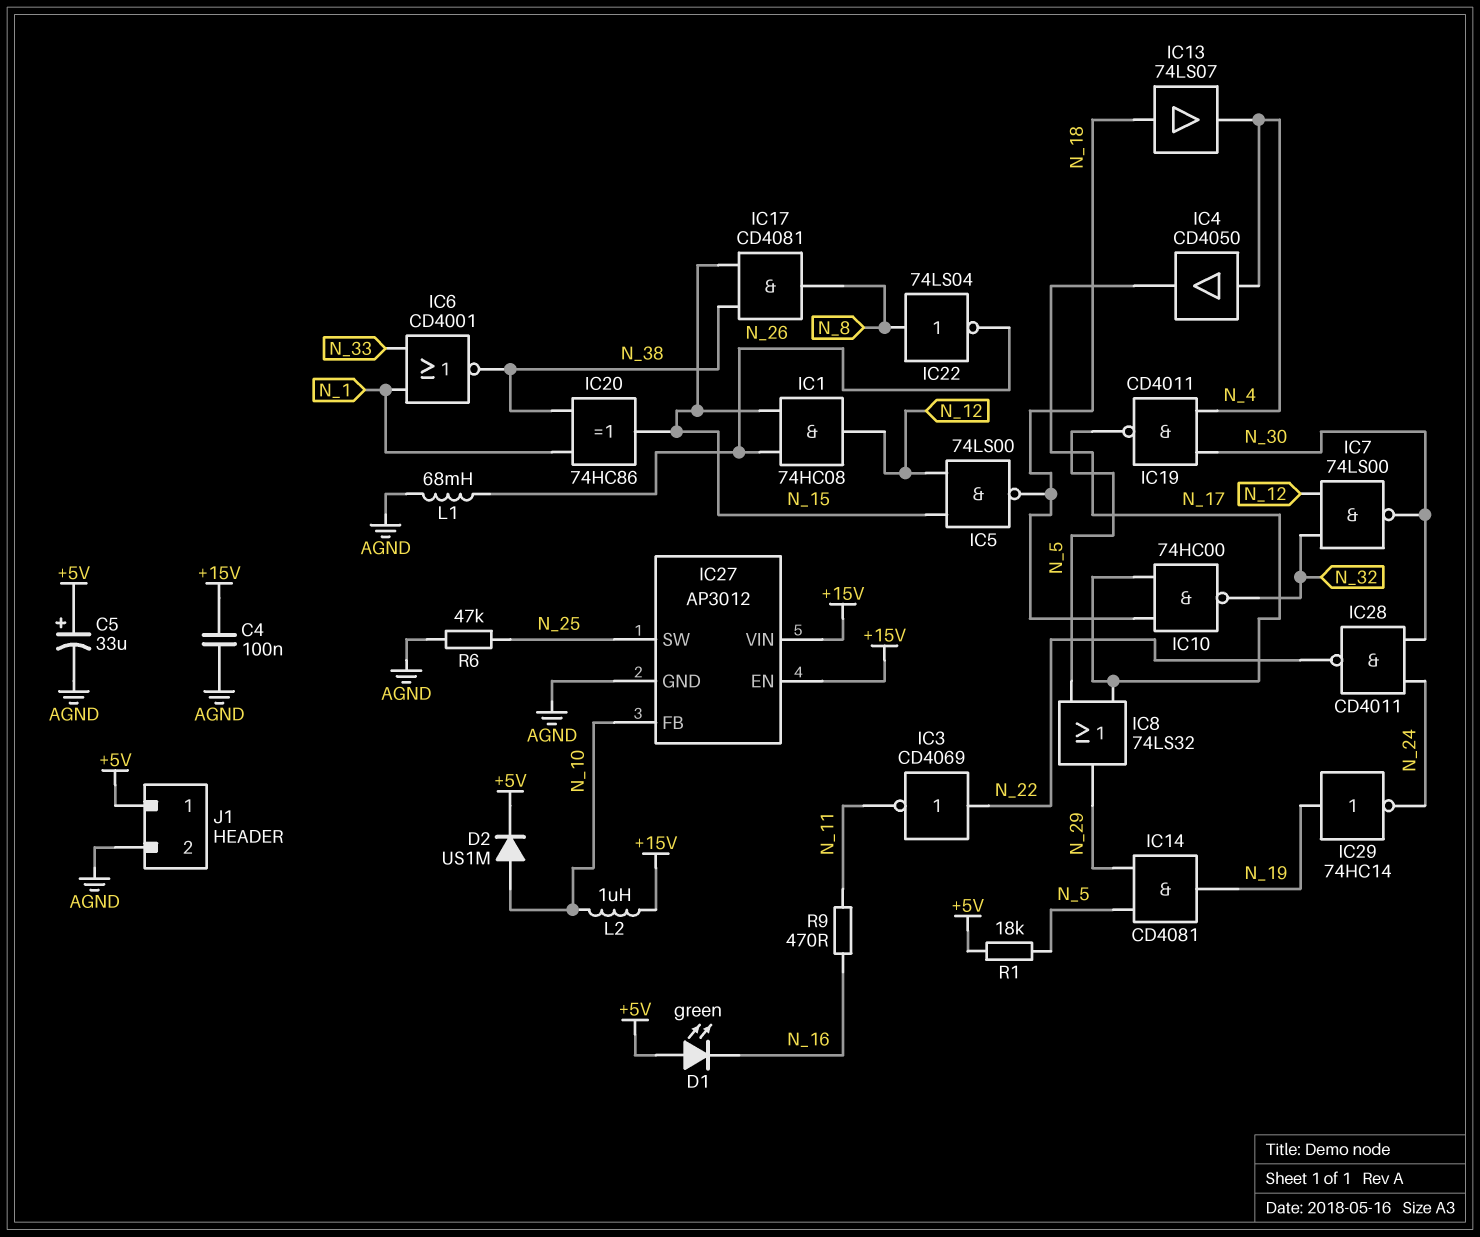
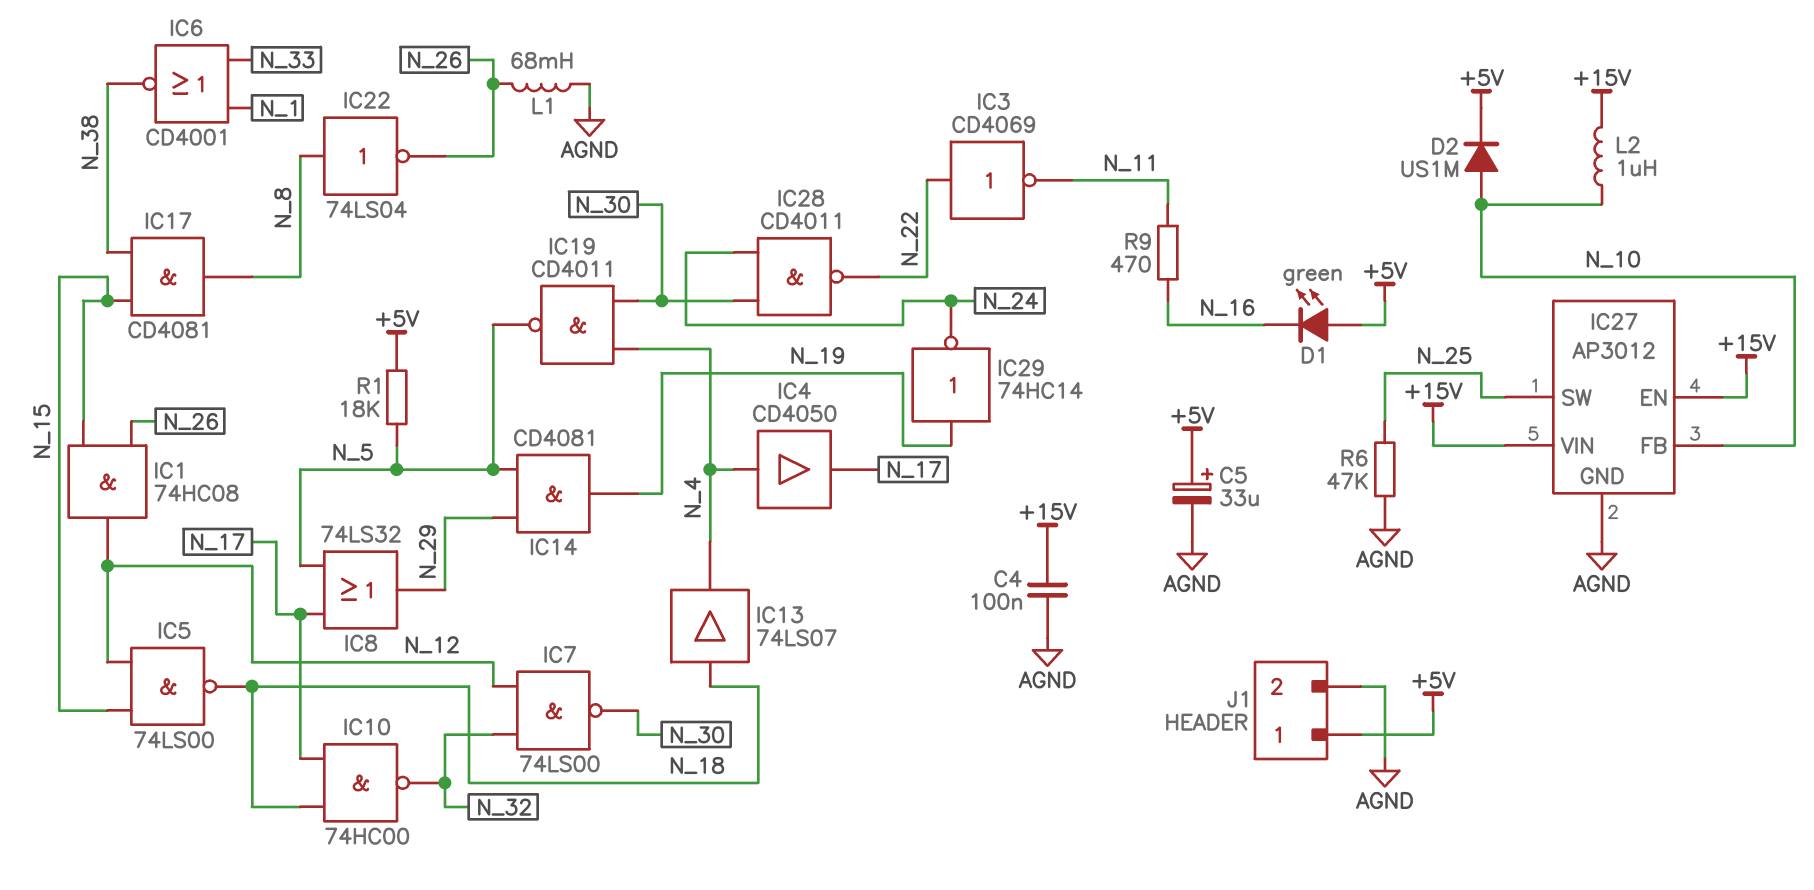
IC20: XOR 74HC86 (in N_1, in N_38, out N_15) -> none

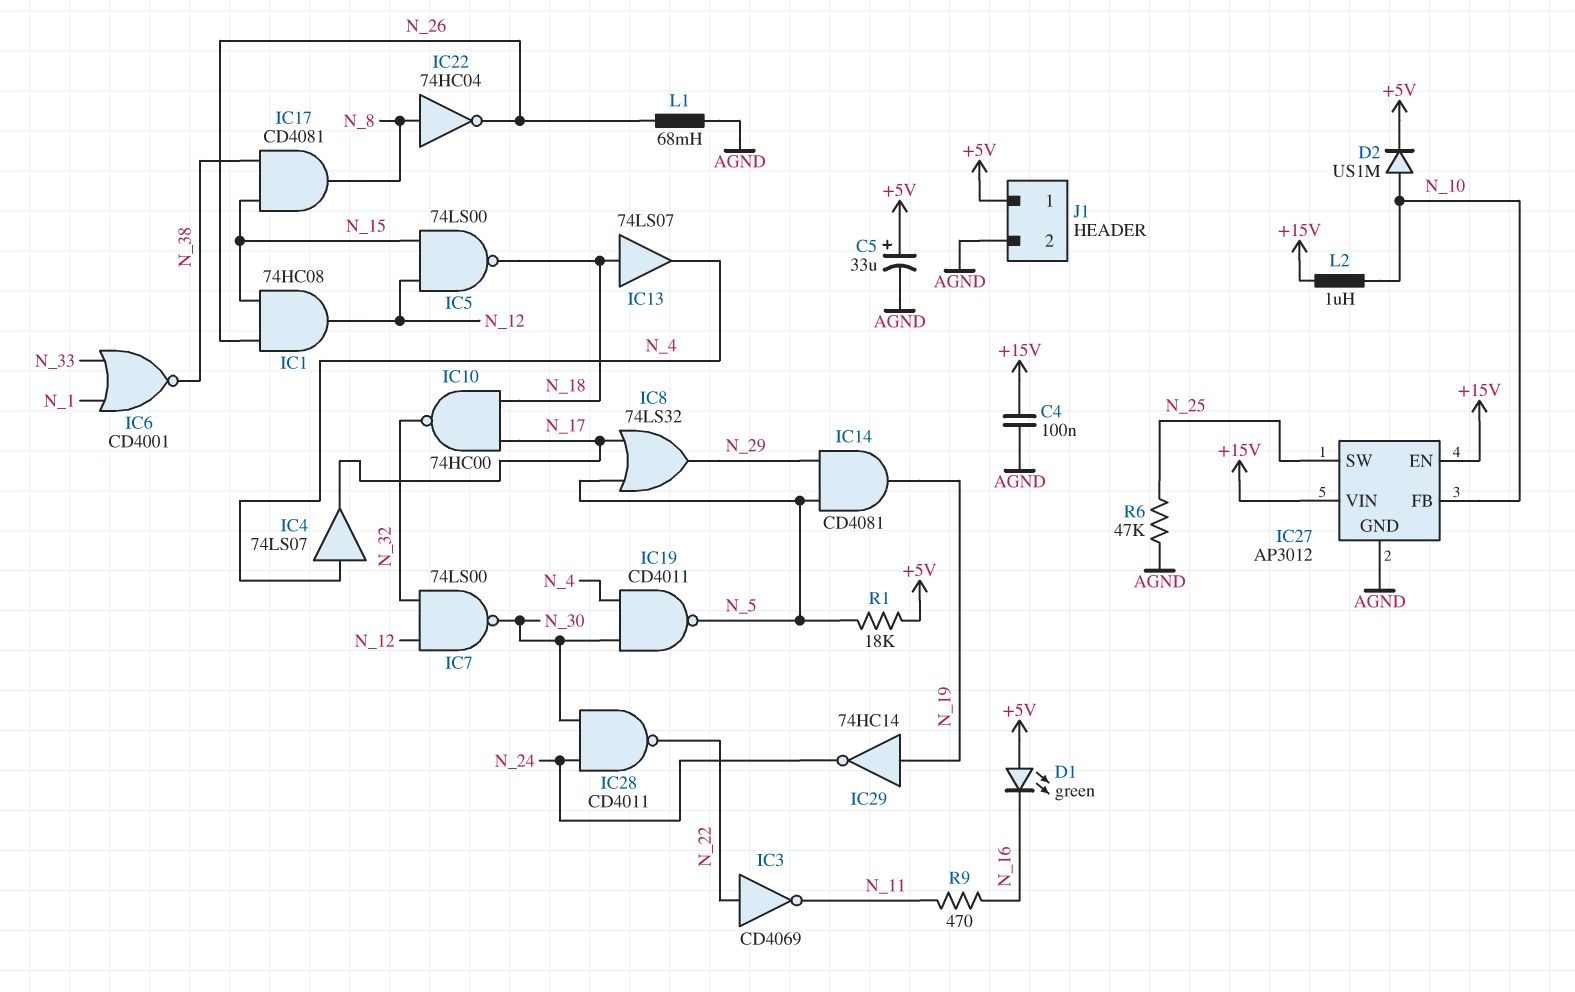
IC4: buffer CD4050 (in N_4, out N_17) -> buffer 74LS07 (in N_4, out N_17)
IC22: NOT 74LS04 (in N_8, out N_26) -> NOT 74HC04 (in N_8, out N_26)

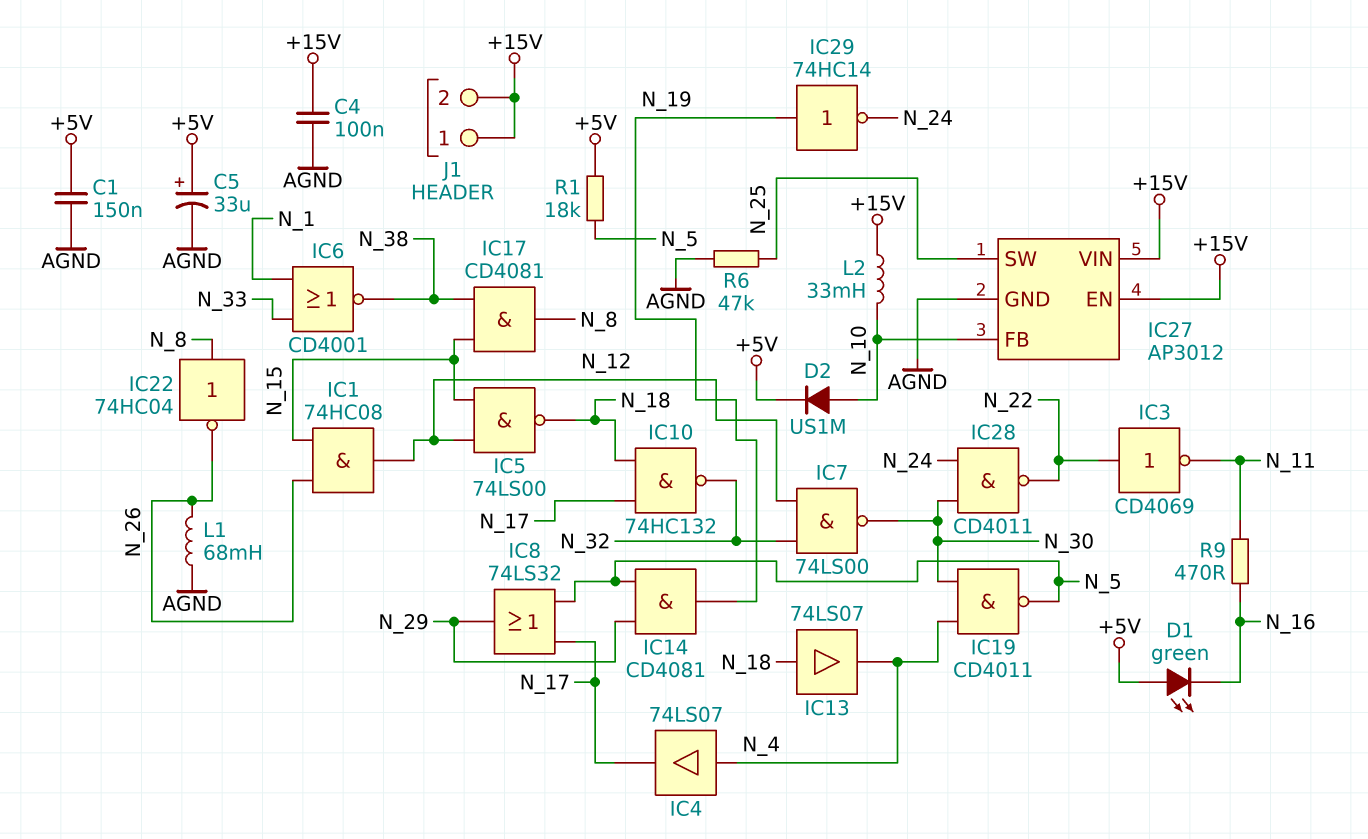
C1: none -> 150nF (+5V, AGND)
IC10: NAND 74HC00 (in N_17, in N_18, out N_32) -> NAND 74HC132 (in N_17, in N_18, out N_32)
J1 pin 1: +5V -> +15V
J1 pin 2: AGND -> +15V
L2: 1uH (+15V, N_10) -> 33mH (+15V, N_10)

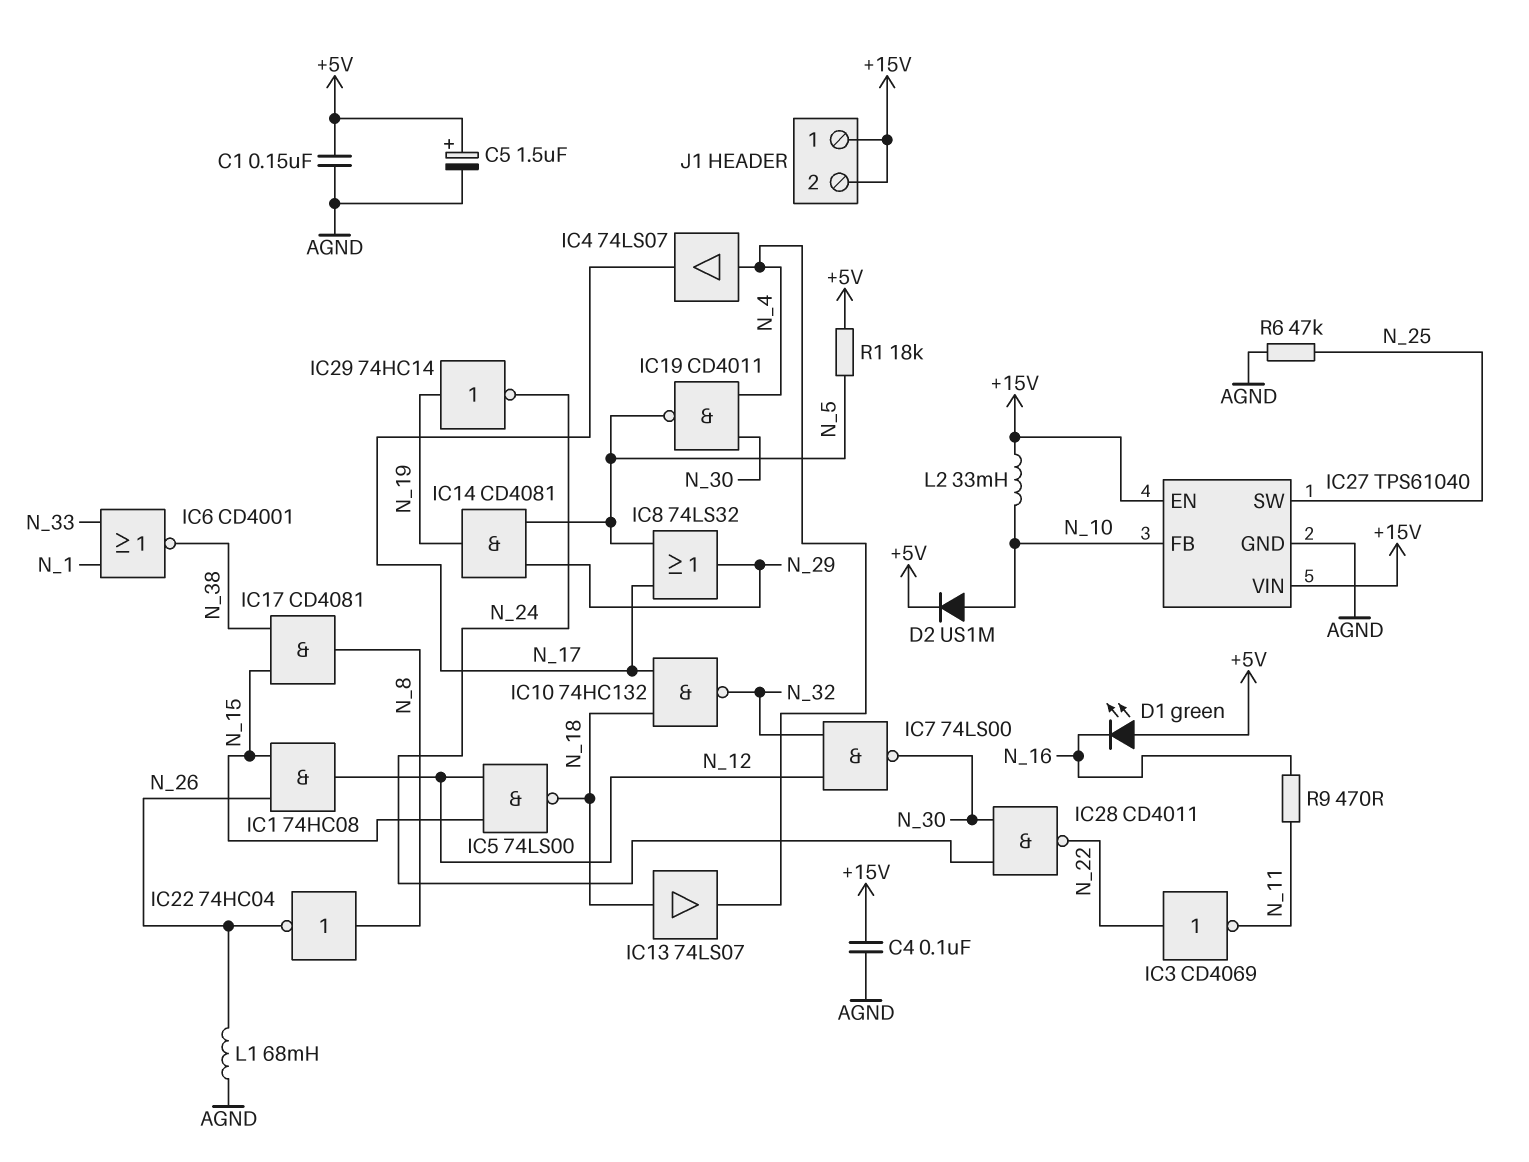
C5: 33uF (plus +5V, minus AGND) -> 1.5uF (plus +5V, minus AGND)
IC27: AP3012 -> TPS61040

